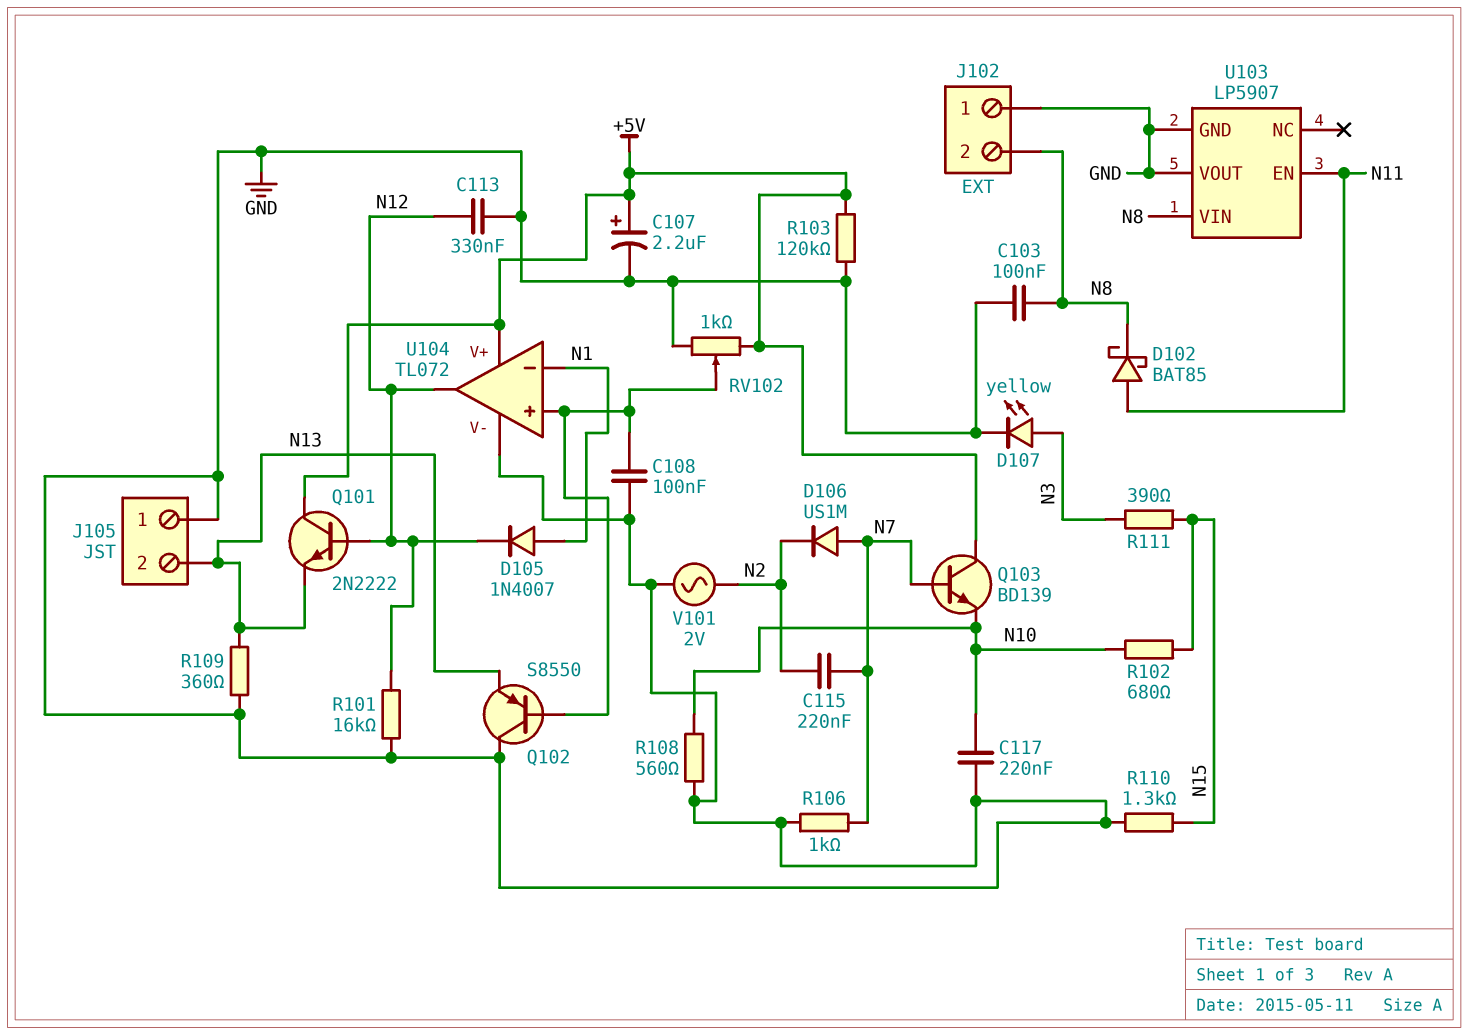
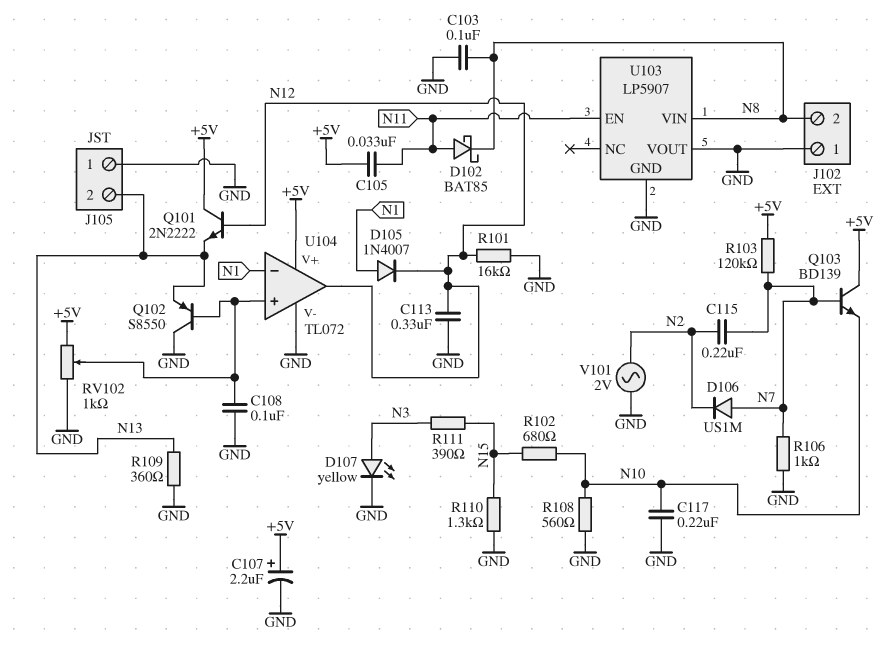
C105: none -> 33nF (+5V, N11)
R103: 120k (+5V, GND) -> 120k (+5V, N7)

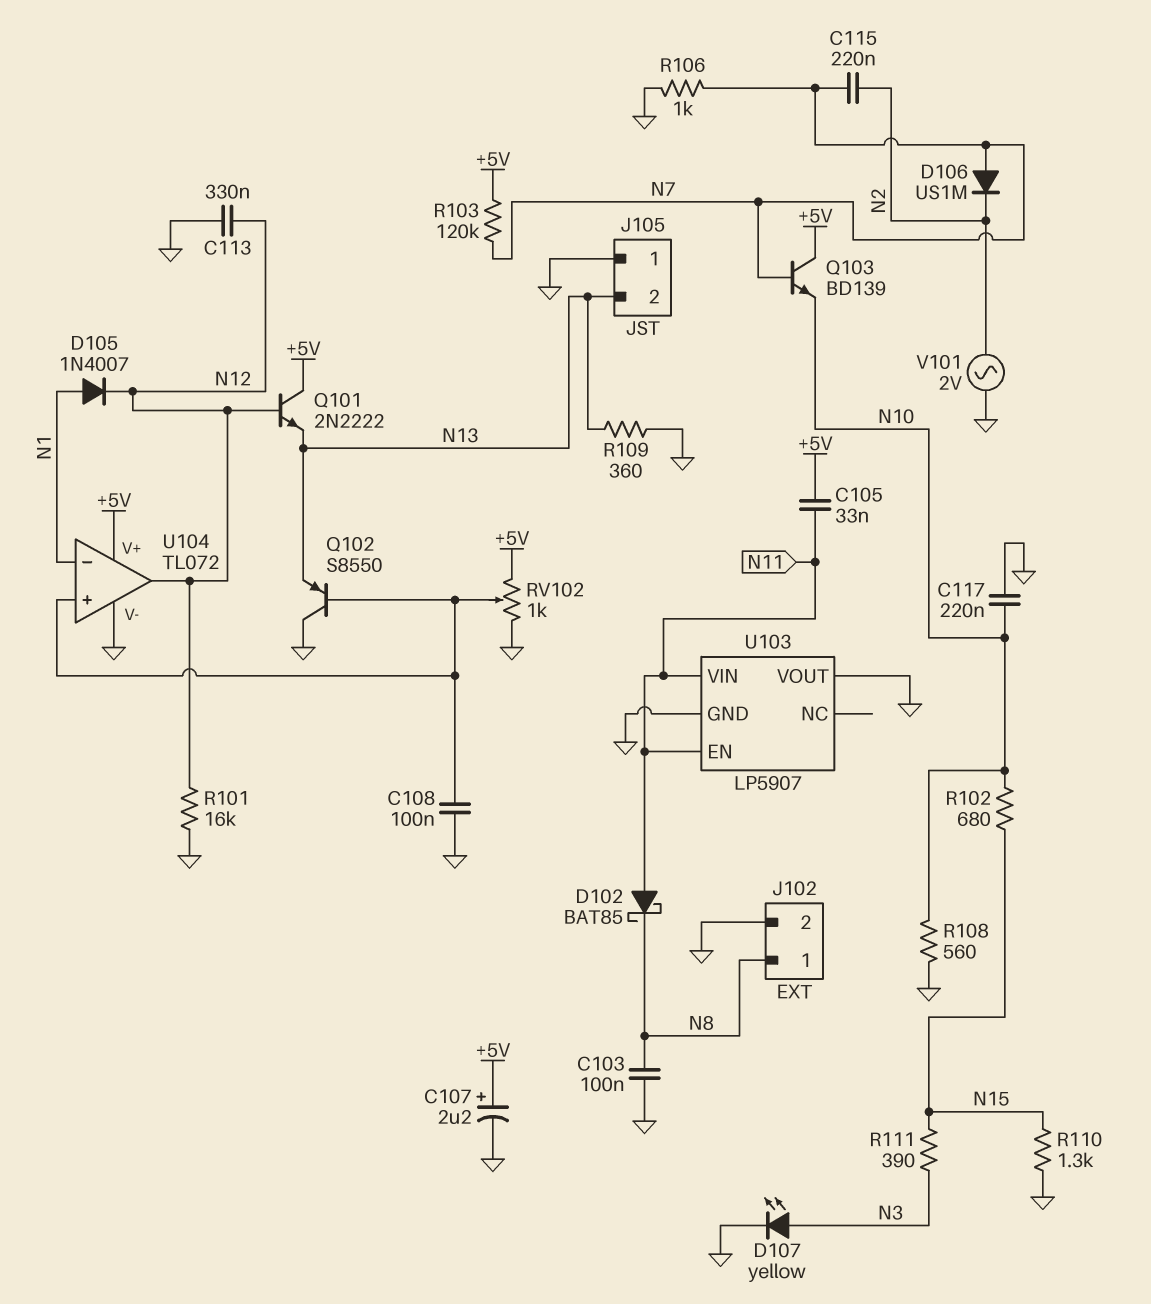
J102 pin 1: GND -> N8
J102 pin 2: N8 -> GND
U103 pin VIN: N8 -> N11

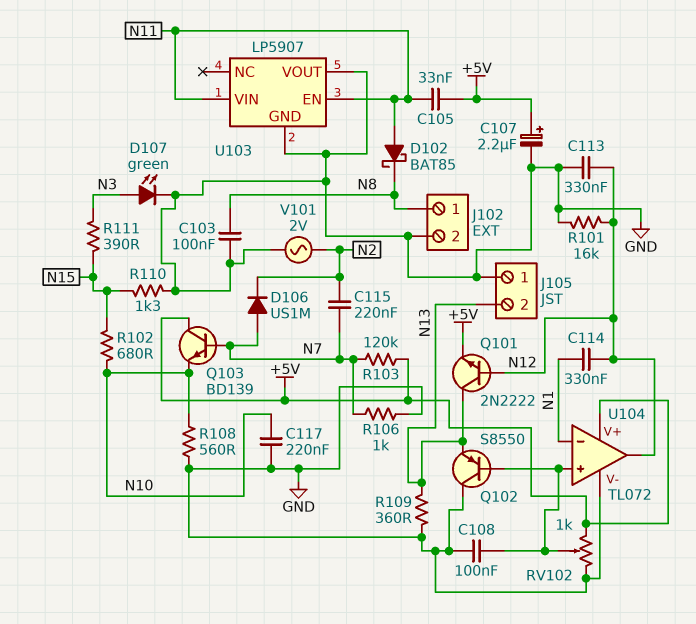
C114: none -> 330nF (N1, N12)
D105: diode 1N4007 (A N1, K N12) -> none
D107: LED yellow (A N3, K GND) -> LED green (A N3, K GND)
Q101: NPN 2N2222 (B N12, C +5V, E N13) -> NPN 2N2222 (B N12, C N13, E +5V)

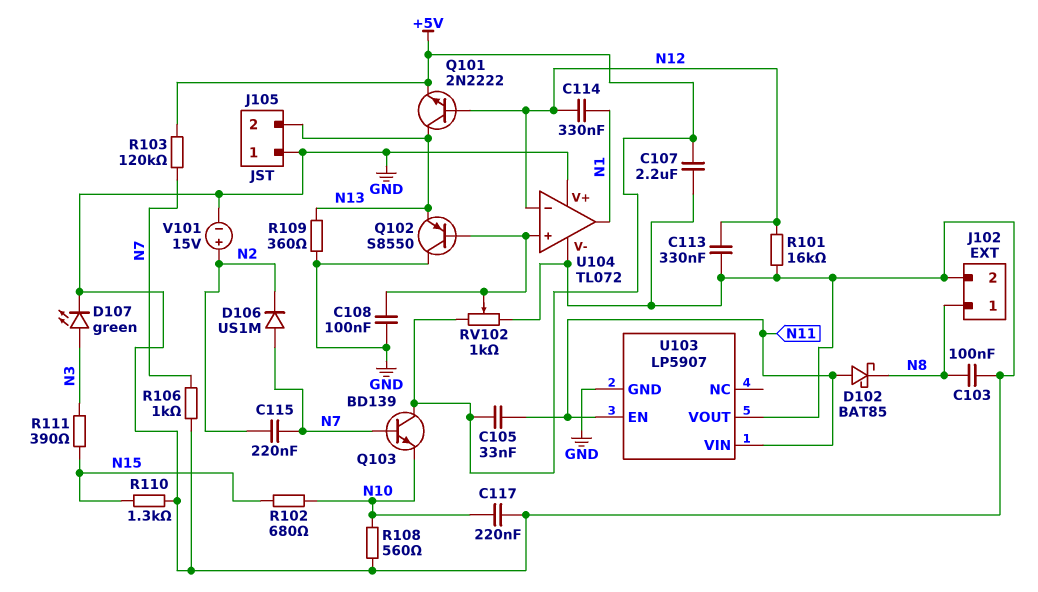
C107: 2.2uF (plus +5V, minus GND) -> 2.2uF (+5V, GND)
U104 pin V+: +5V -> GND
U104 pin in-: N1 -> N12
U104 pin out: N12 -> N1
V101: AC 2V (GND, N2) -> 15V (plus N2, minus GND)

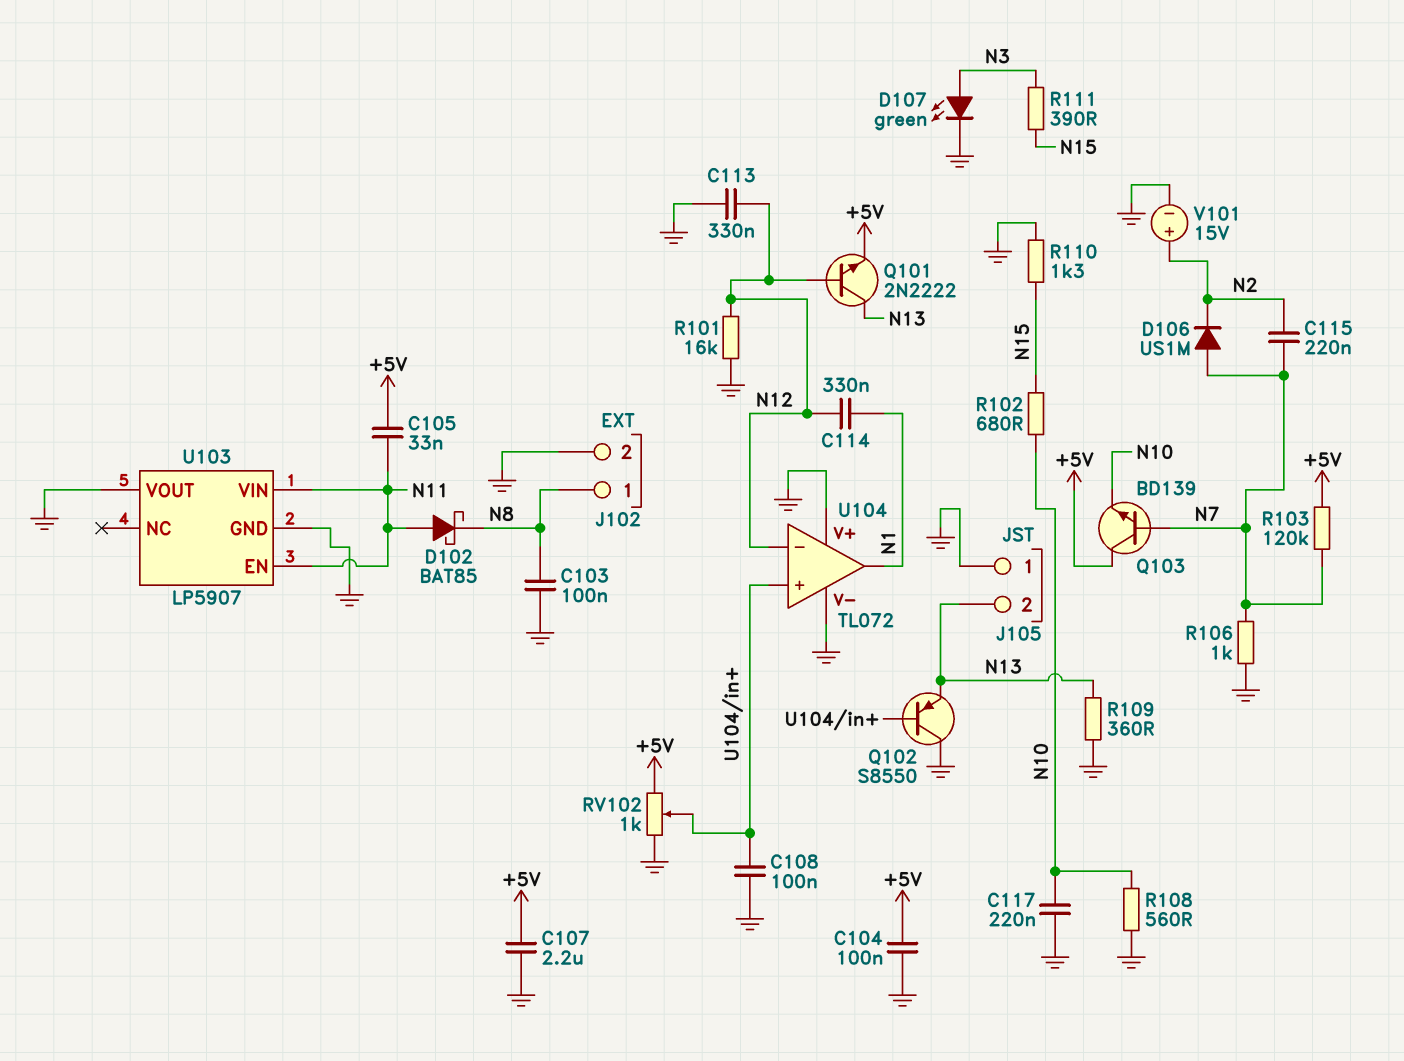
C104: none -> 100nF (+5V, GND)

